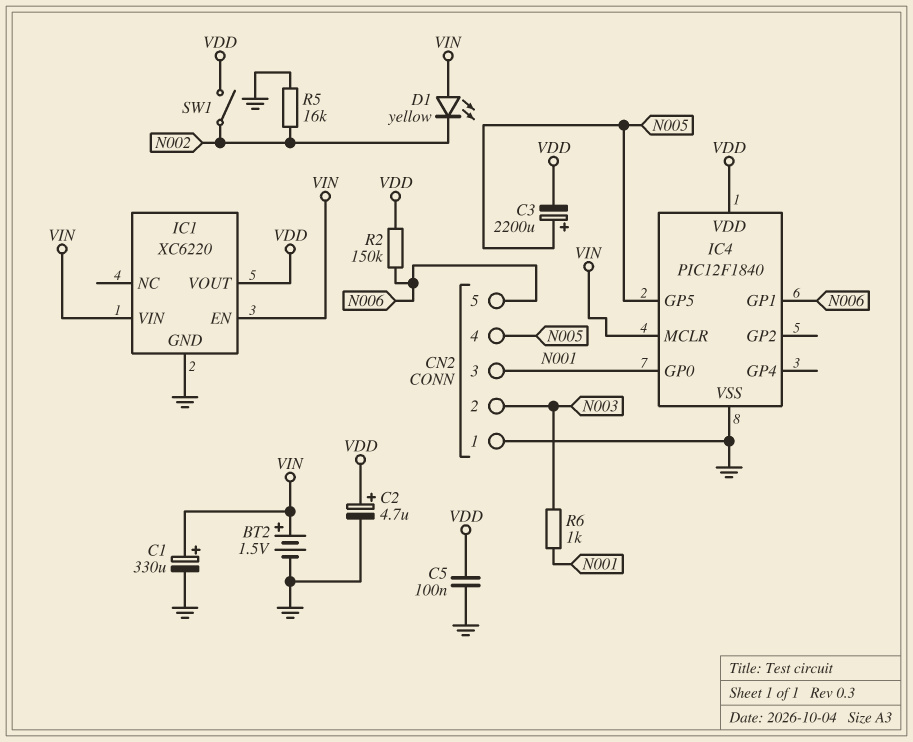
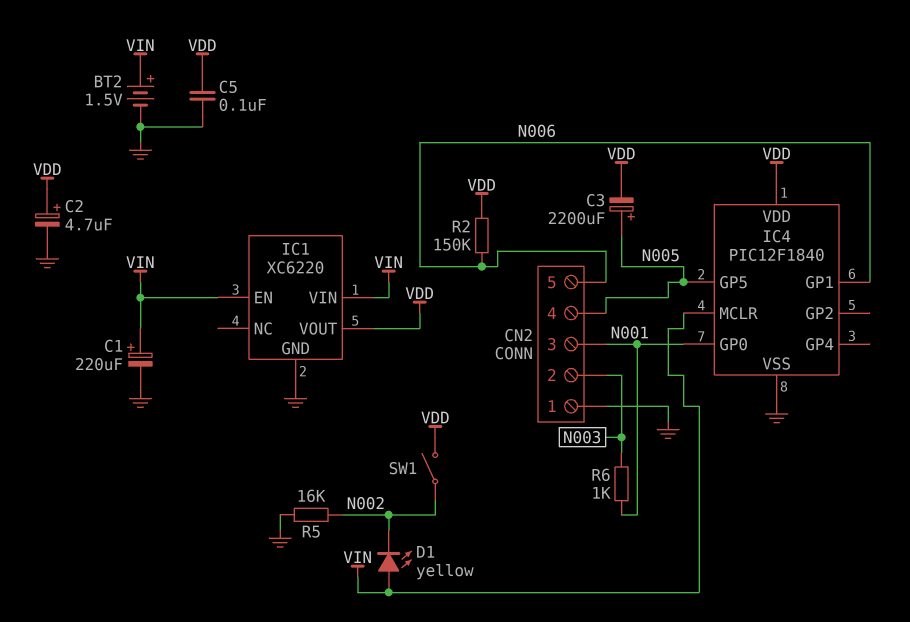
C1: 330uF (plus VIN, minus GND) -> 220uF (plus VIN, minus GND)

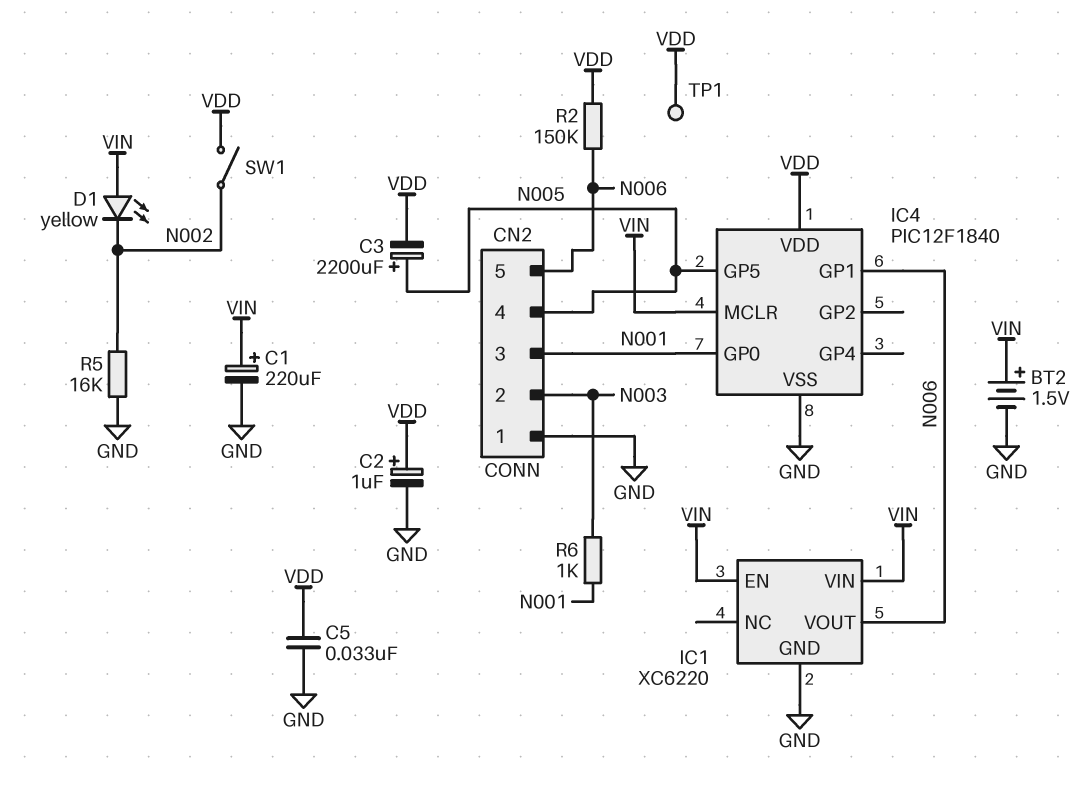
C2: 4.7uF (plus VDD, minus GND) -> 1uF (plus VDD, minus GND)
C5: 100nF (GND, VDD) -> 33nF (GND, VDD)
IC1 pin VOUT: VDD -> N006
TP1: none -> test point (VDD)

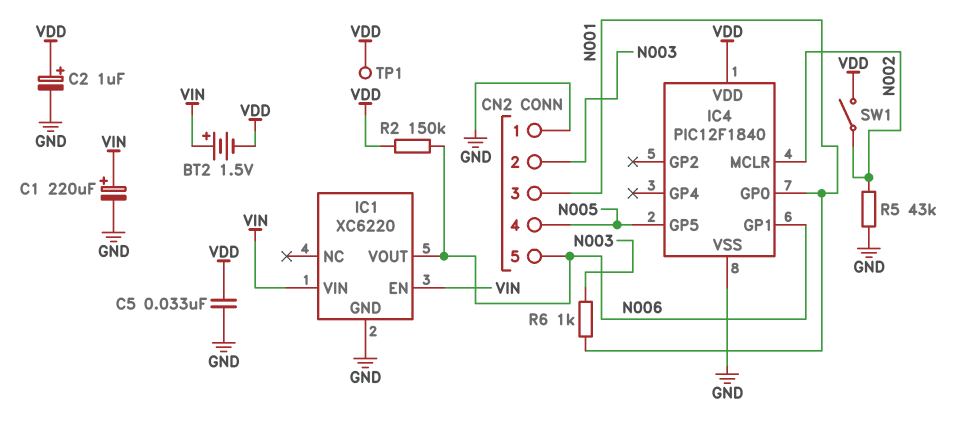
BT2: 1.5V (plus VIN, minus GND) -> 1.5V (plus VIN, minus VDD)
C3: 2200uF (plus N005, minus VDD) -> none
D1: LED yellow (A VIN, K N002) -> none
IC4 pin MCLR: VIN -> N002
R5: 16k (GND, N002) -> 43k (GND, N002)

